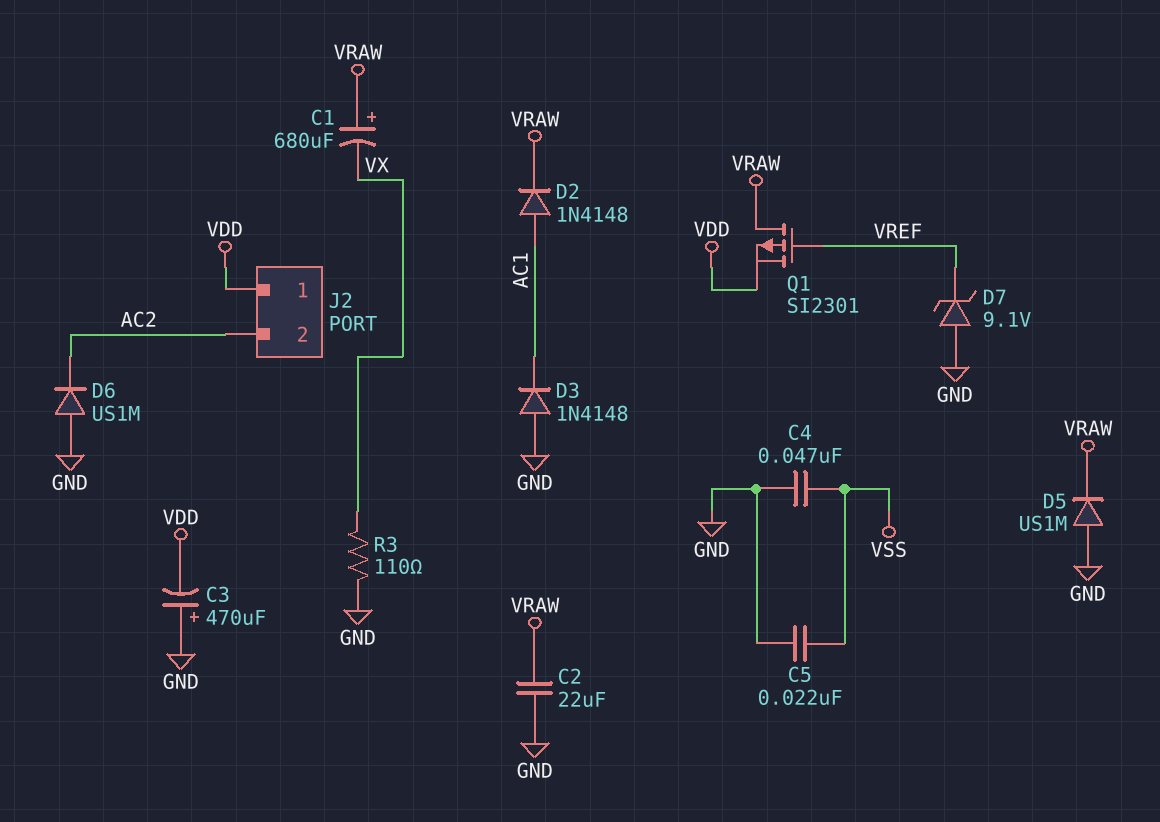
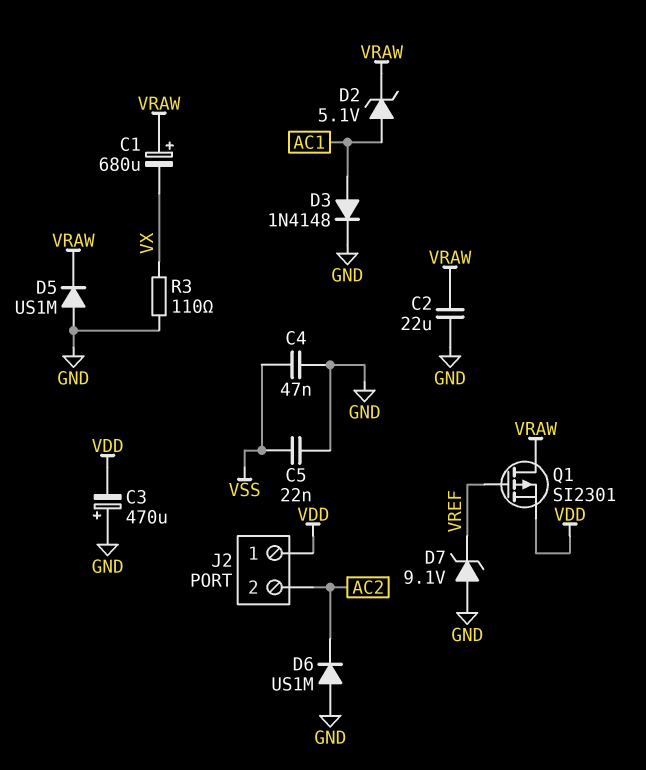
D2: diode 1N4148 (A AC1, K VRAW) -> zener 5.1V (A AC1, K VRAW)
D3: diode 1N4148 (A GND, K AC1) -> diode 1N4148 (A AC1, K GND)

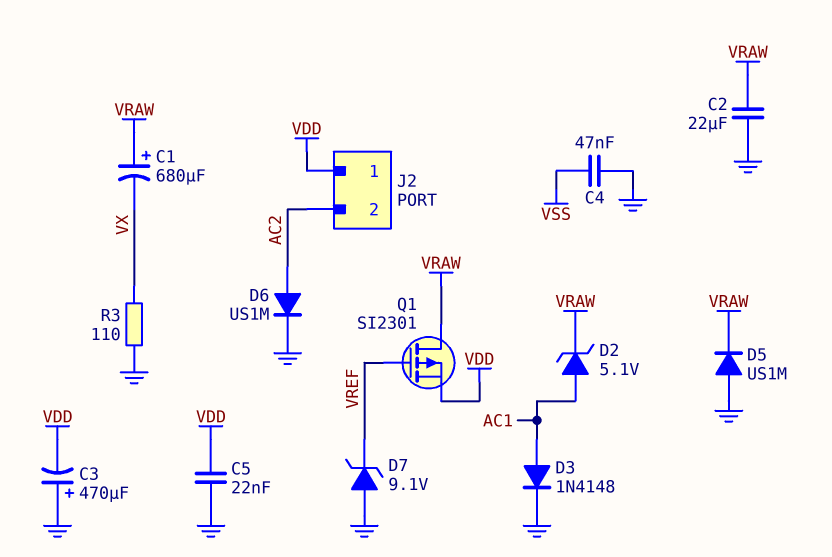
C5: 22nF (GND, VSS) -> 22nF (GND, VDD)
D6: diode US1M (A GND, K AC2) -> diode US1M (A AC2, K GND)

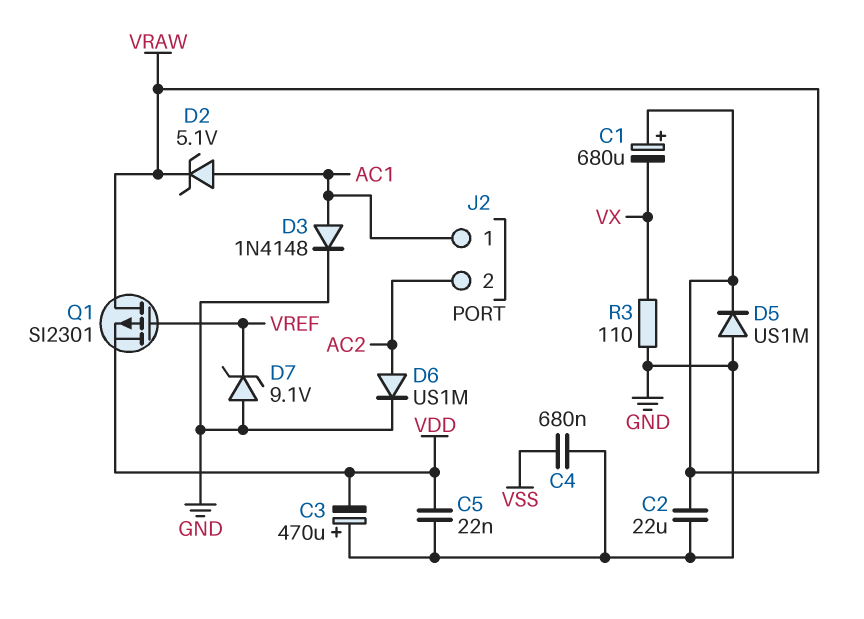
C4: 47nF (GND, VSS) -> 680nF (GND, VSS)
J2 pin 1: VDD -> AC1

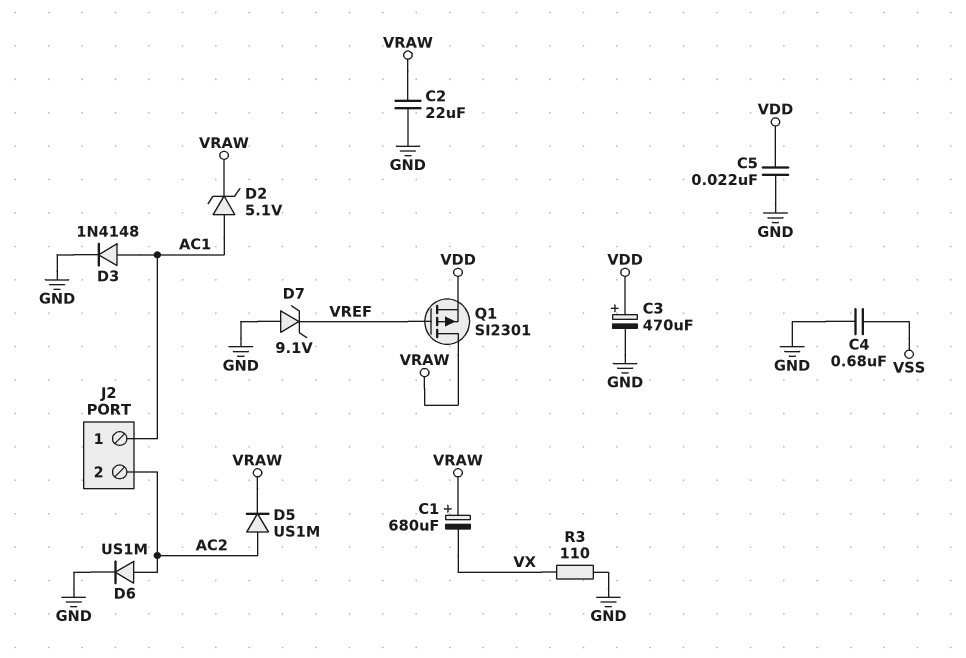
C3: 470uF (plus GND, minus VDD) -> 470uF (plus VDD, minus GND)
D5: diode US1M (A GND, K VRAW) -> diode US1M (A AC2, K VRAW)

